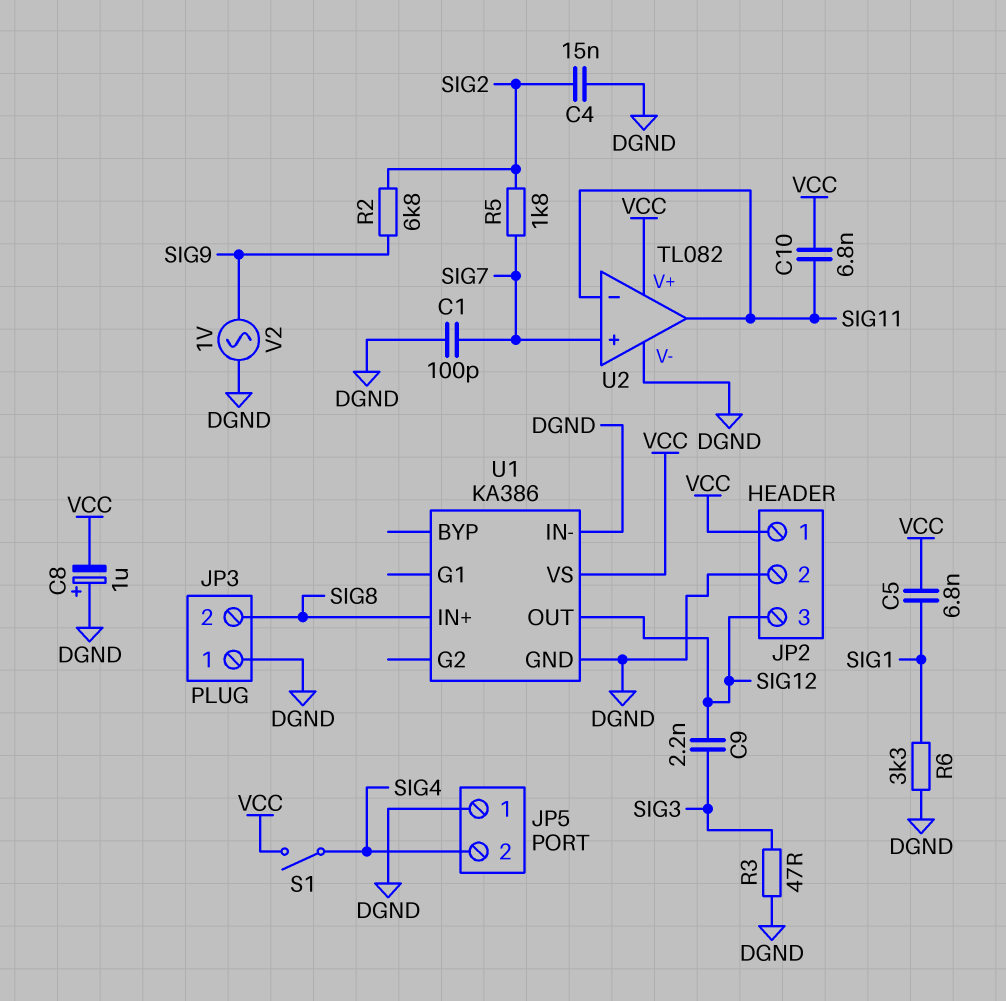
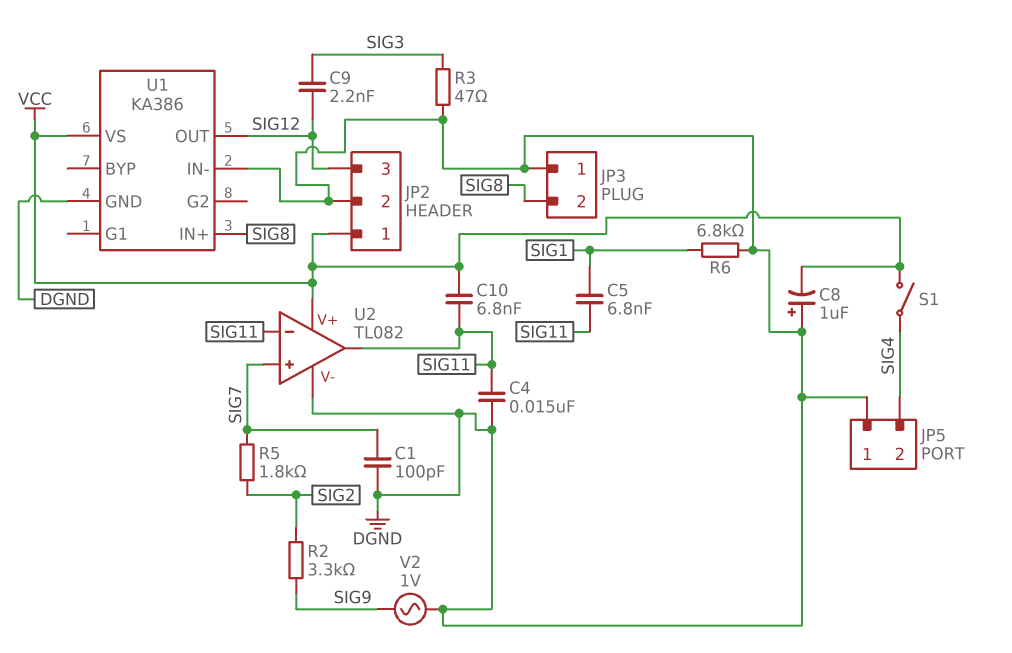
C4: 15nF (DGND, SIG2) -> 15nF (DGND, SIG11)
C5: 6.8nF (SIG1, VCC) -> 6.8nF (SIG1, SIG11)
R2: 6.8k (SIG2, SIG9) -> 3.3k (SIG2, SIG9)
R6: 3.3k (DGND, SIG1) -> 6.8k (DGND, SIG1)

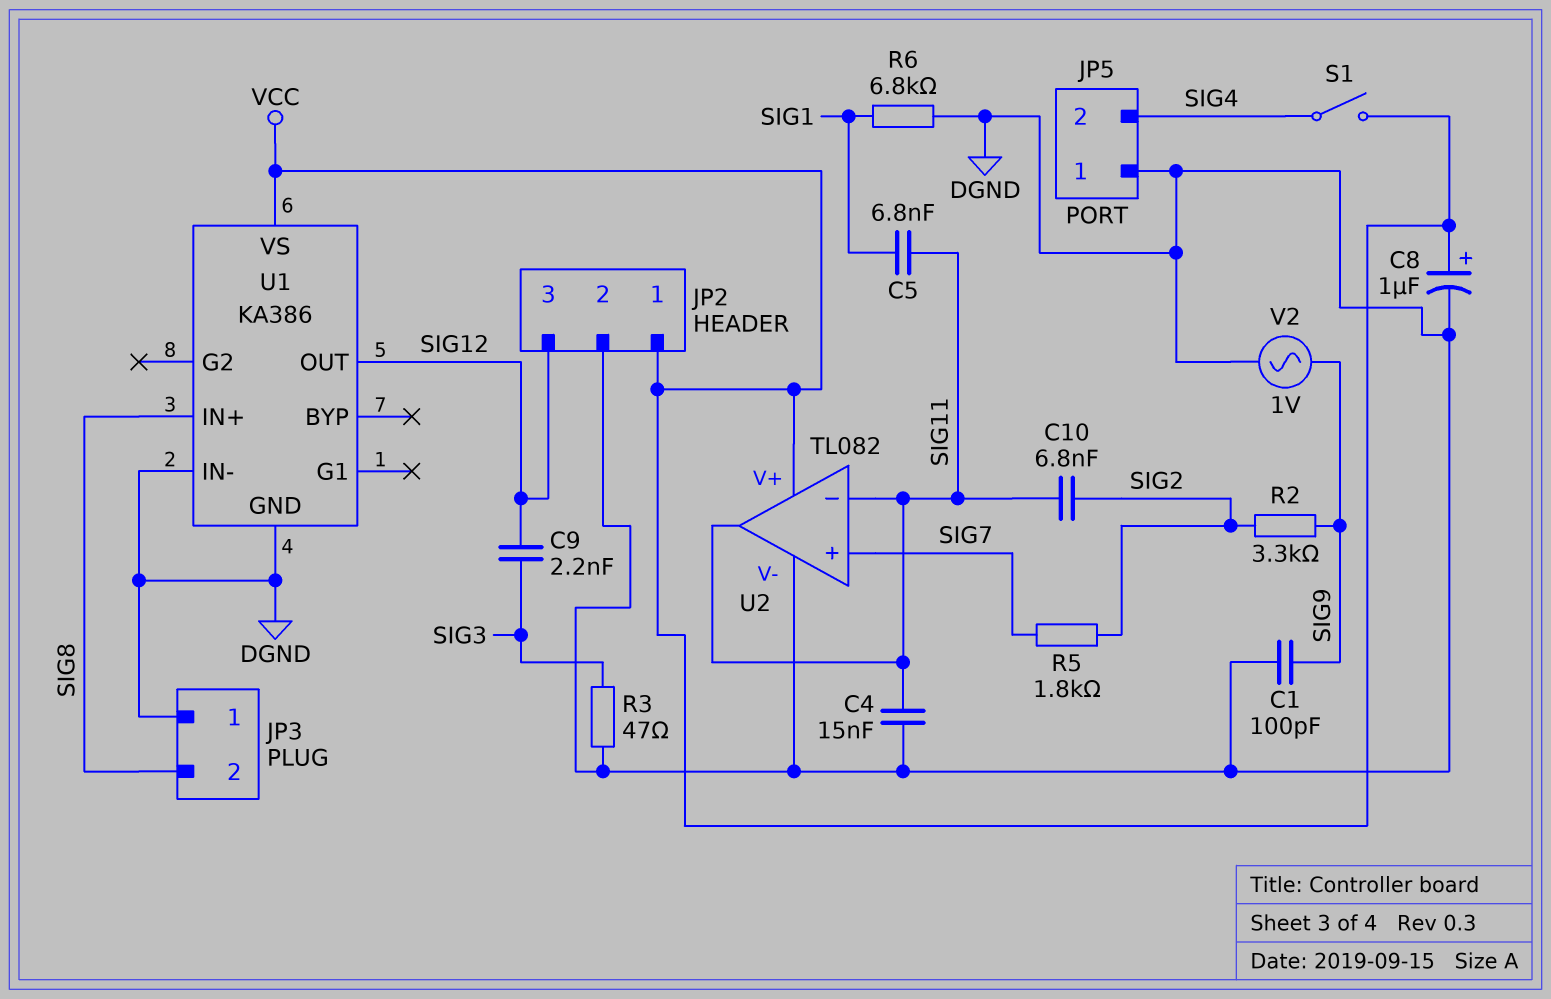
C1: 100pF (DGND, SIG7) -> 100pF (DGND, SIG9)
C8: 1uF (plus DGND, minus VCC) -> 1uF (plus VCC, minus DGND)
C10: 6.8nF (SIG11, VCC) -> 6.8nF (SIG2, SIG11)

